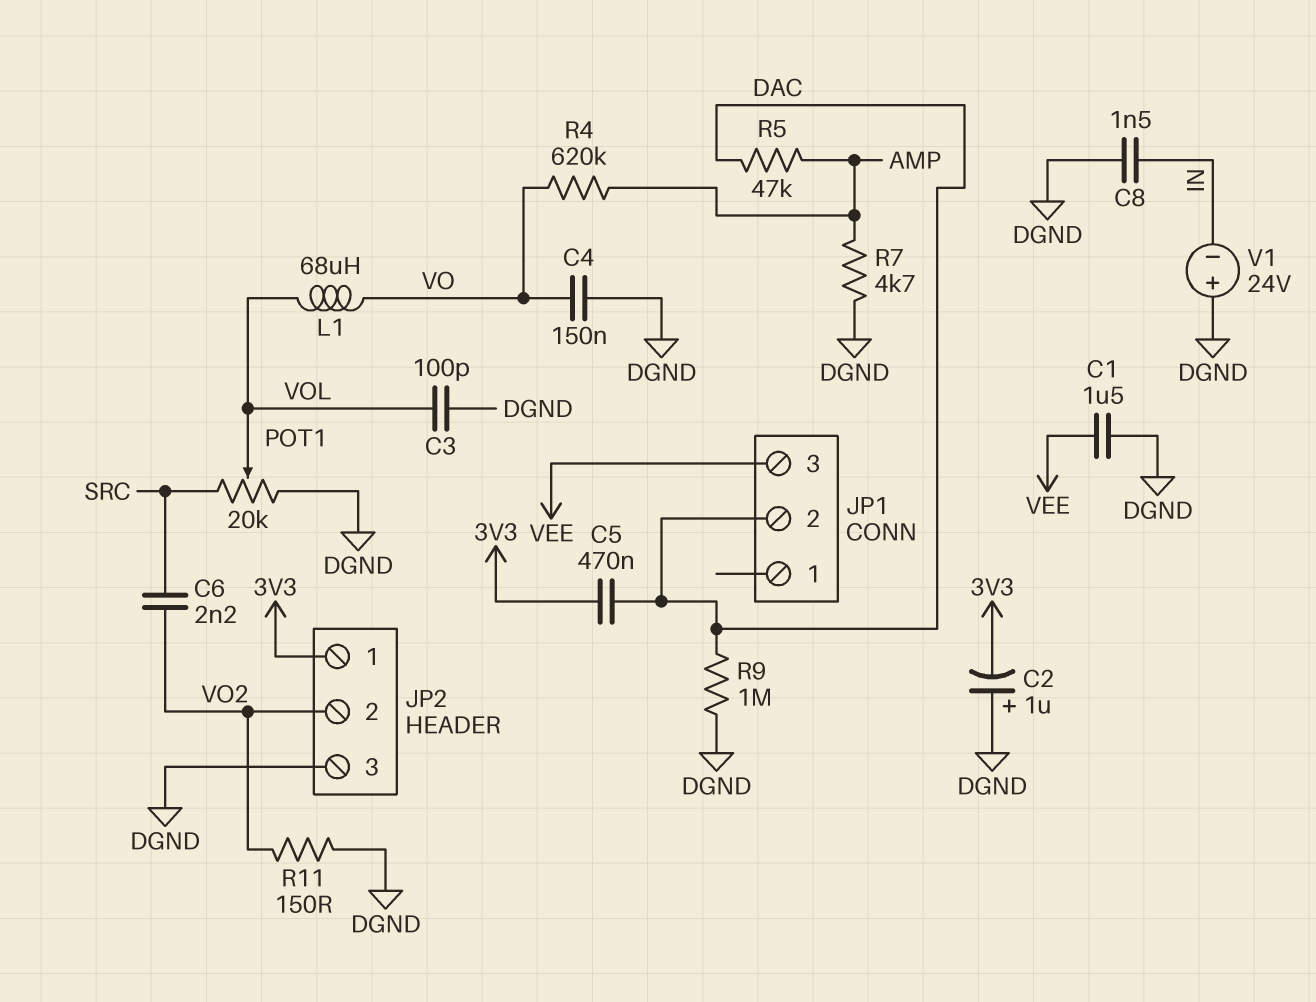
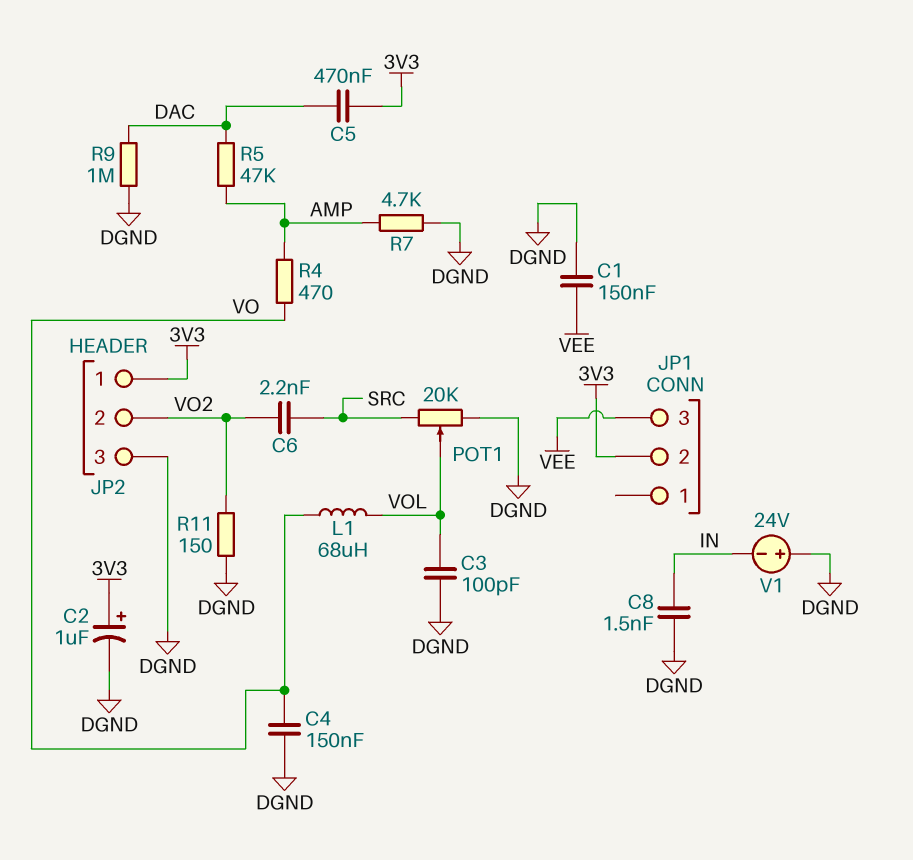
C1: 1.5uF (DGND, VEE) -> 150nF (DGND, VEE)
C2: 1uF (plus DGND, minus 3V3) -> 1uF (plus 3V3, minus DGND)
JP1 pin 2: DAC -> 3V3
R4: 620k (AMP, VO) -> 470 (AMP, VO)

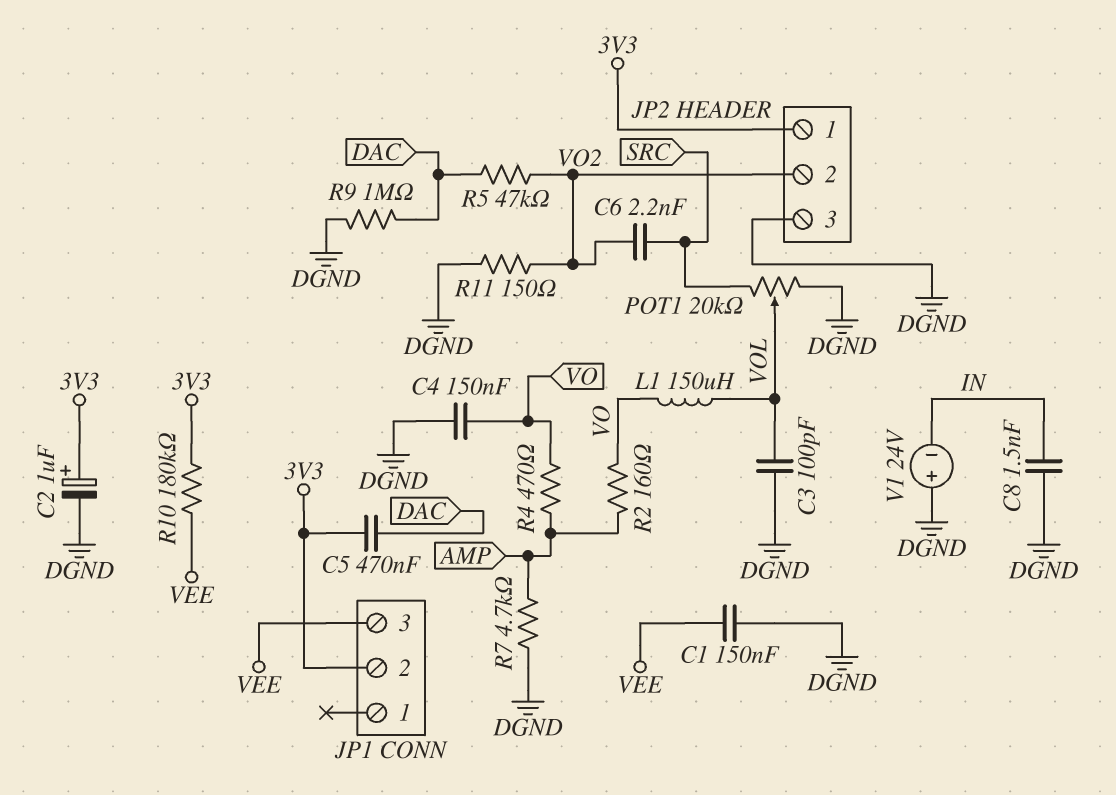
L1: 68uH (VO, VOL) -> 150uH (VO, VOL)
R2: none -> 160 (AMP, VO)
R5: 47k (AMP, DAC) -> 47k (DAC, VO2)
R10: none -> 180k (3V3, VEE)

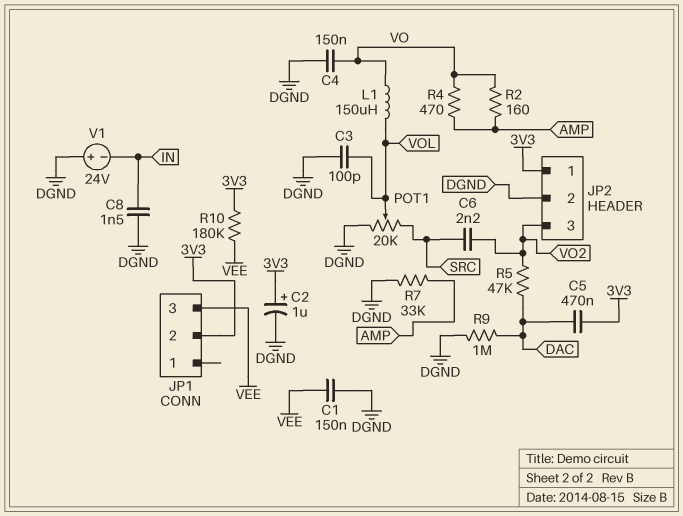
JP2 pin 2: VO2 -> DGND
JP2 pin 3: DGND -> VO2
R7: 4.7k (AMP, DGND) -> 33k (AMP, DGND)
R11: 150 (DGND, VO2) -> none

